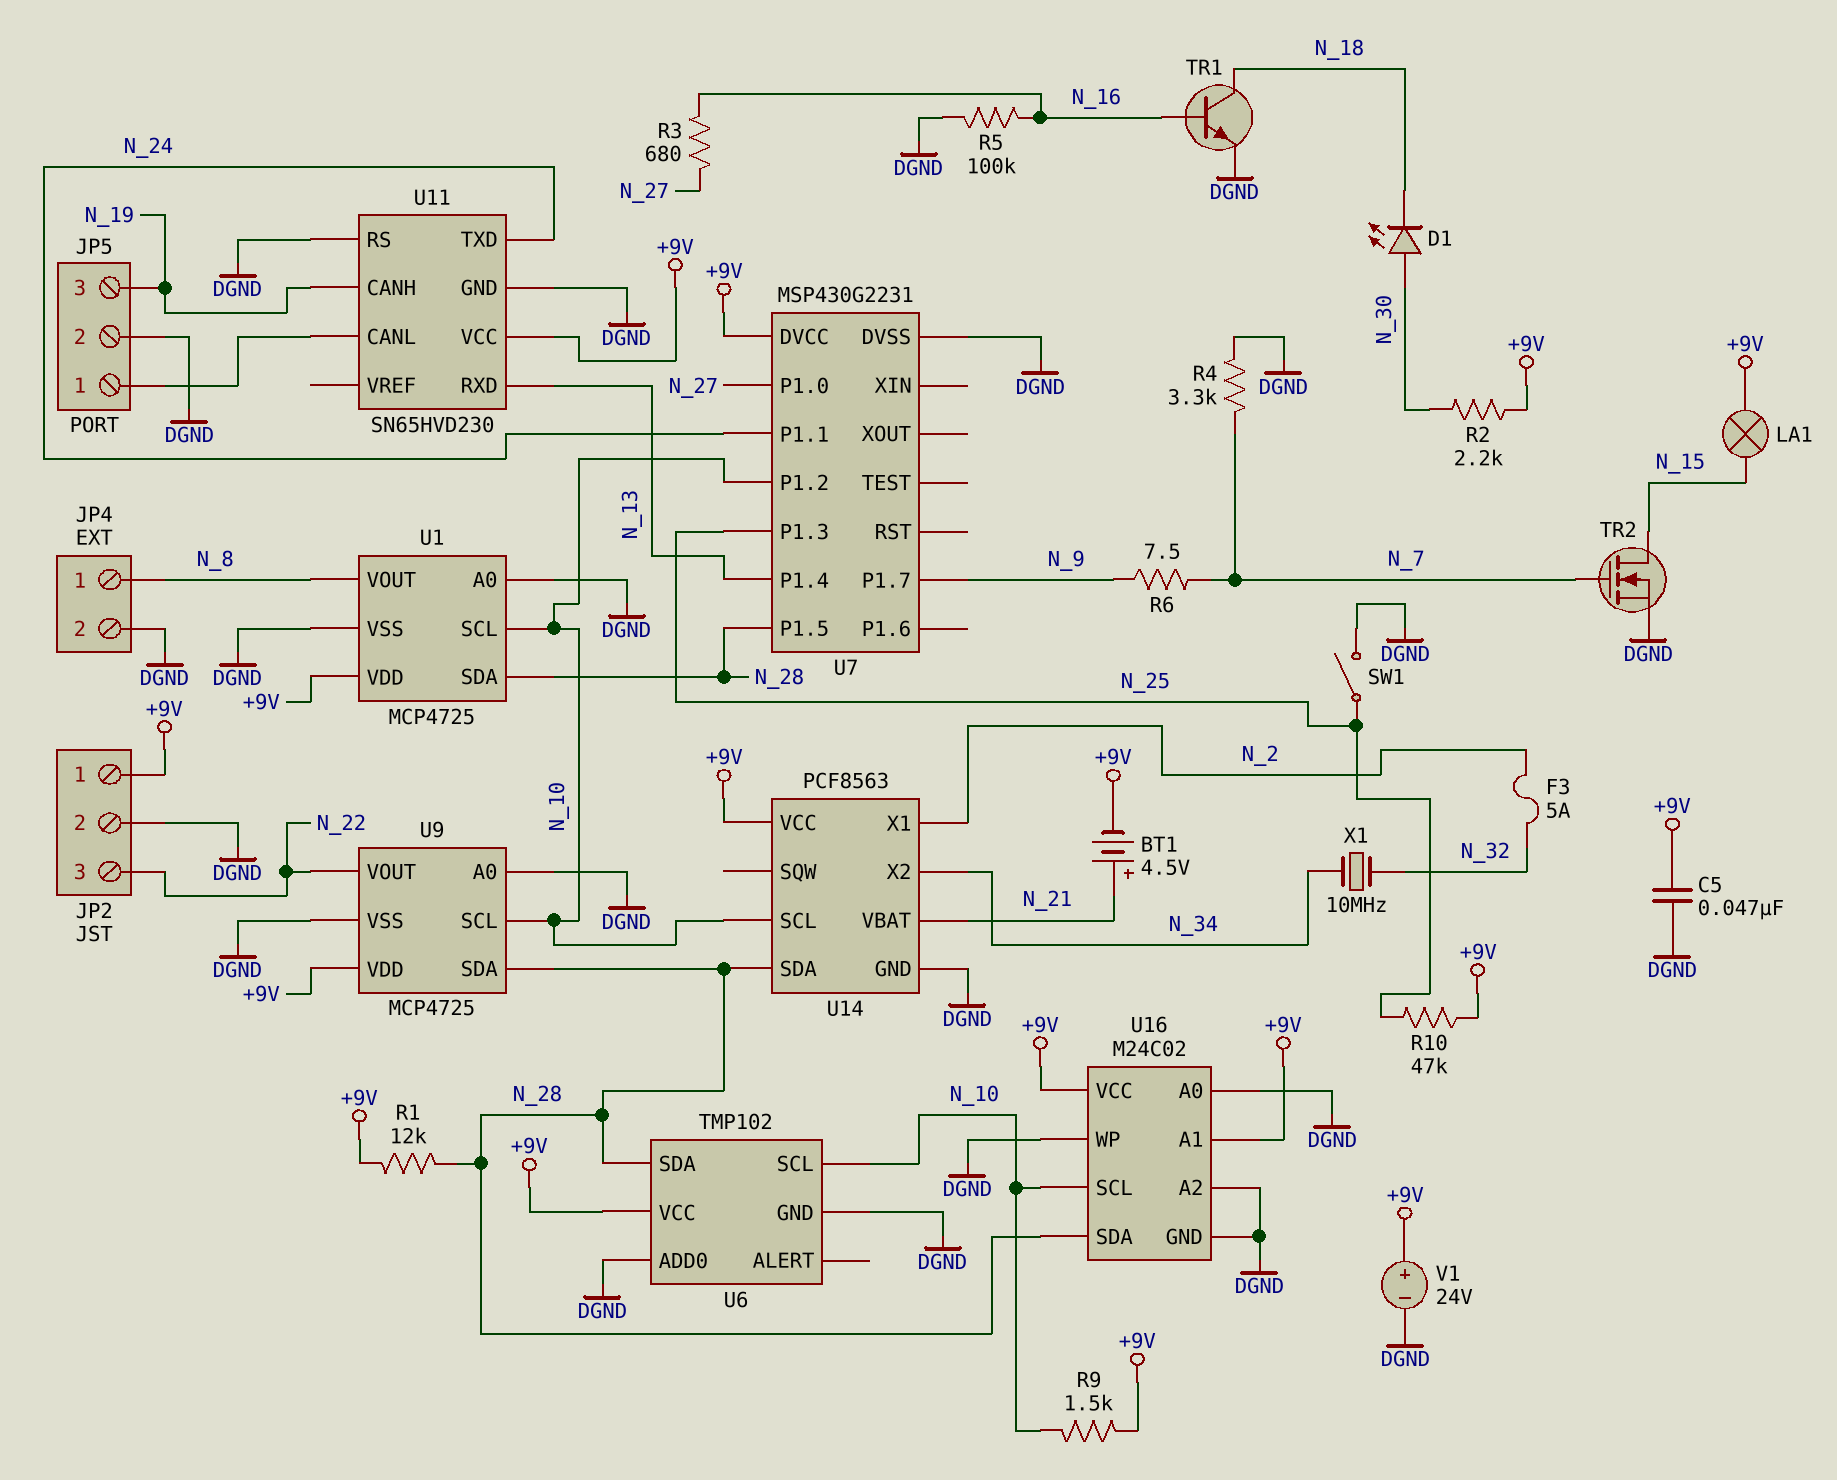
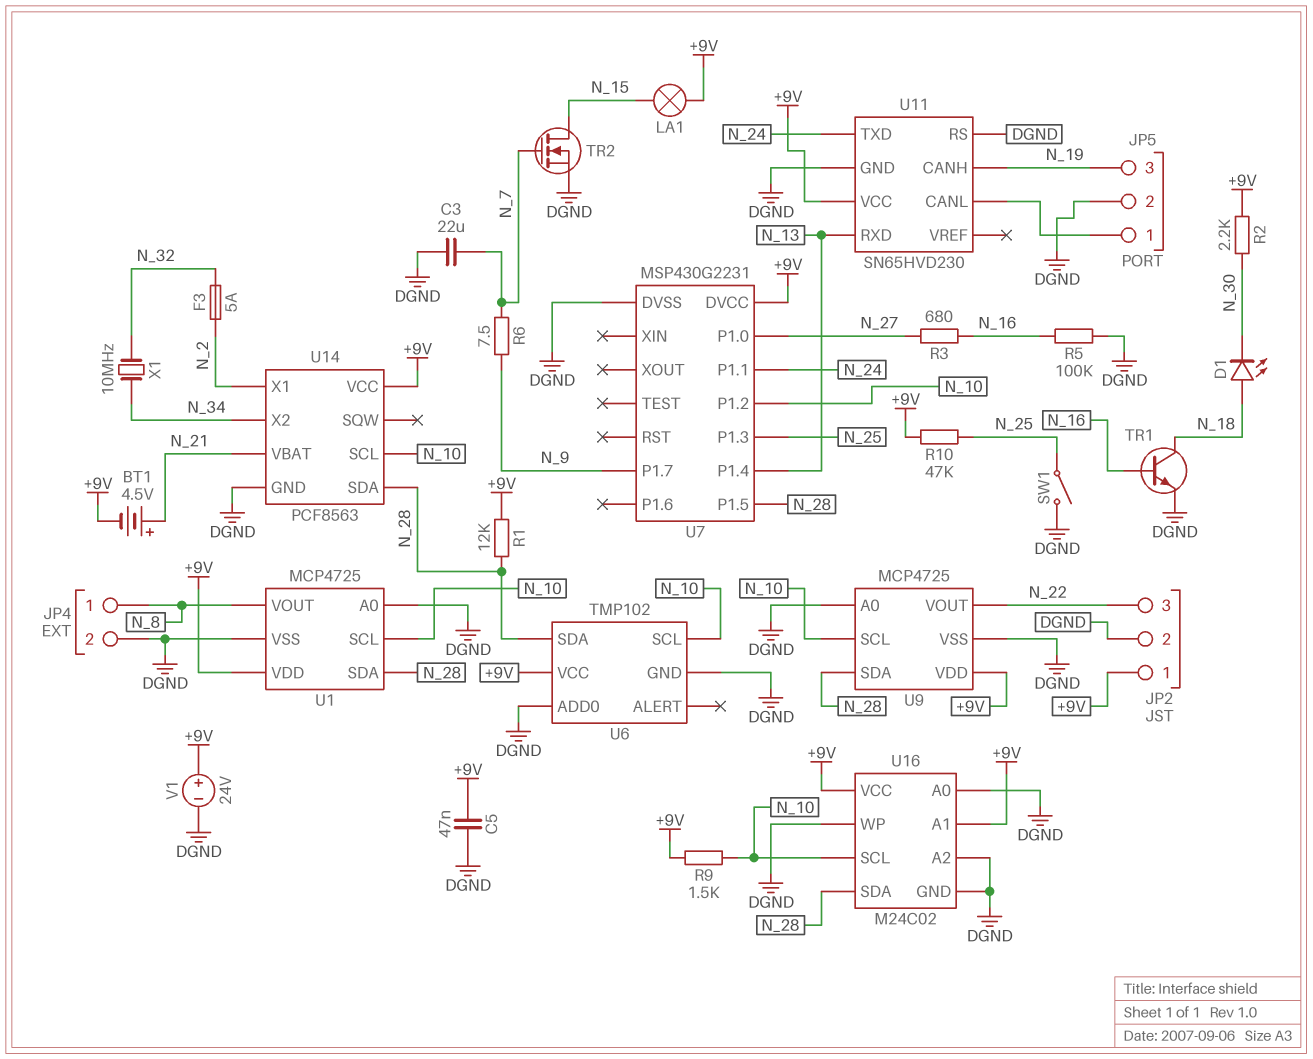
C3: none -> 22uF (DGND, N_7)
D1: LED (A N_30, K N_18) -> LED (A N_18, K N_30)
R4: 3.3k (DGND, N_7) -> none

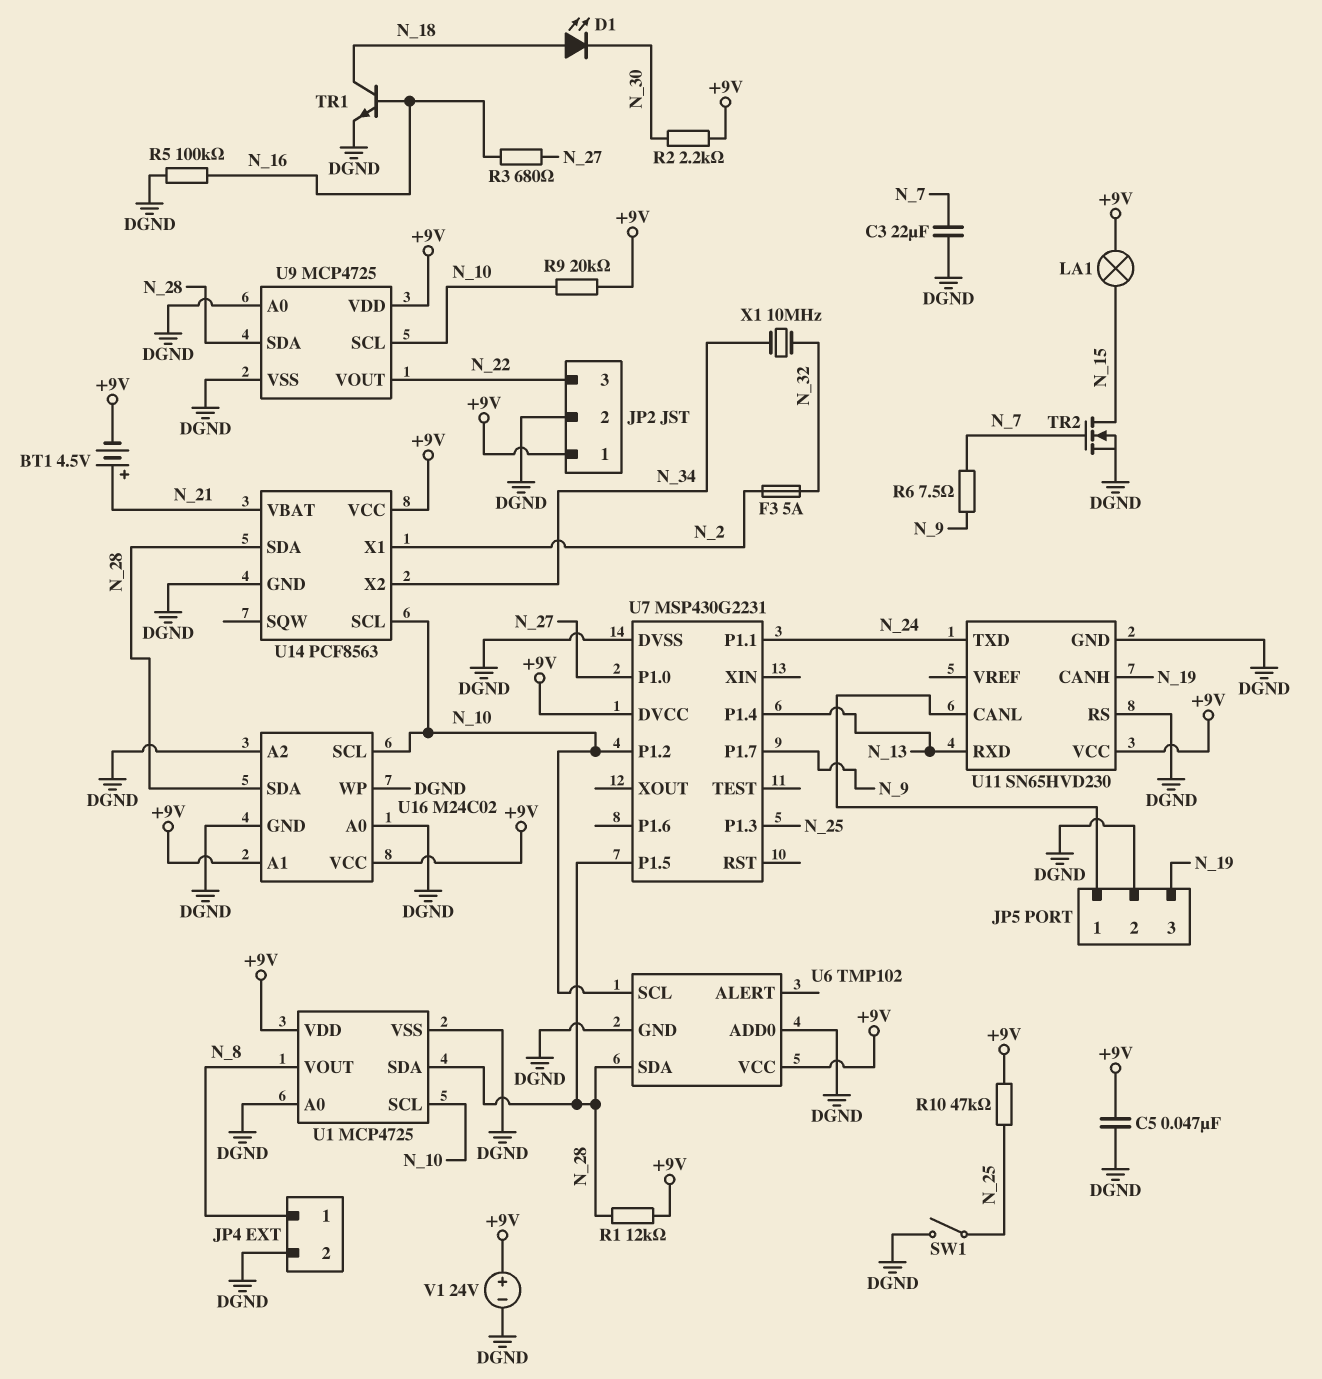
R9: 1.5k (+9V, N_10) -> 20k (+9V, N_10)

